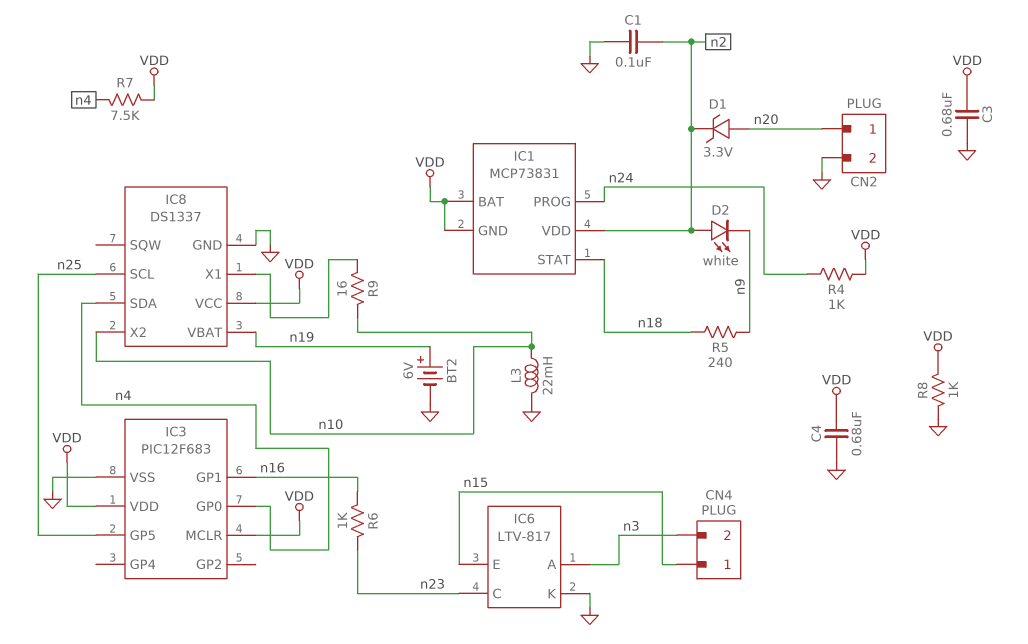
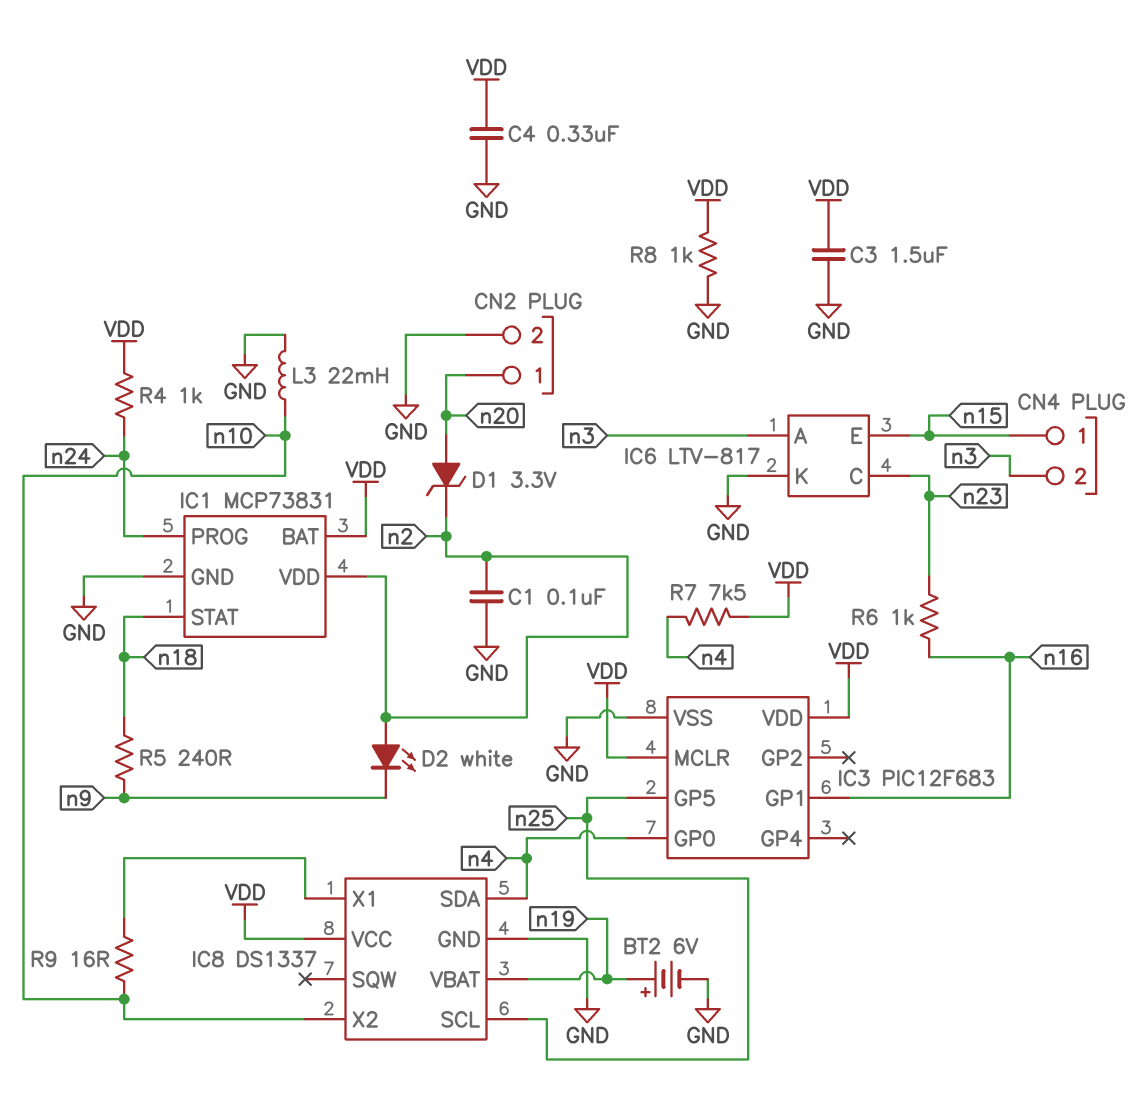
C3: 680nF (GND, VDD) -> 1.5uF (GND, VDD)
C4: 680nF (GND, VDD) -> 330nF (GND, VDD)
IC1 pin GND: VDD -> GND

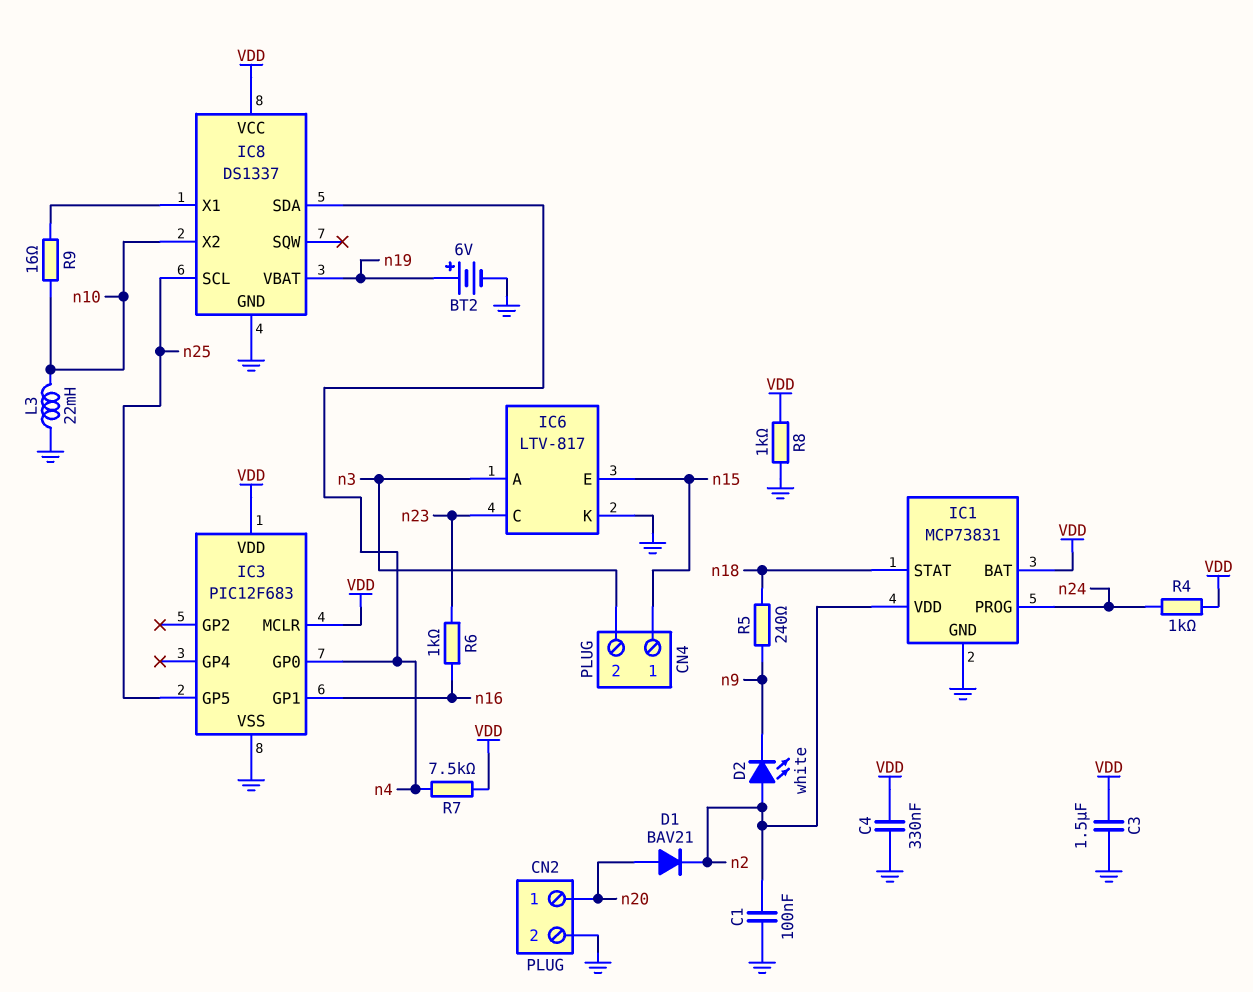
D1: zener 3.3V (A n20, K n2) -> diode BAV21 (A n20, K n2)

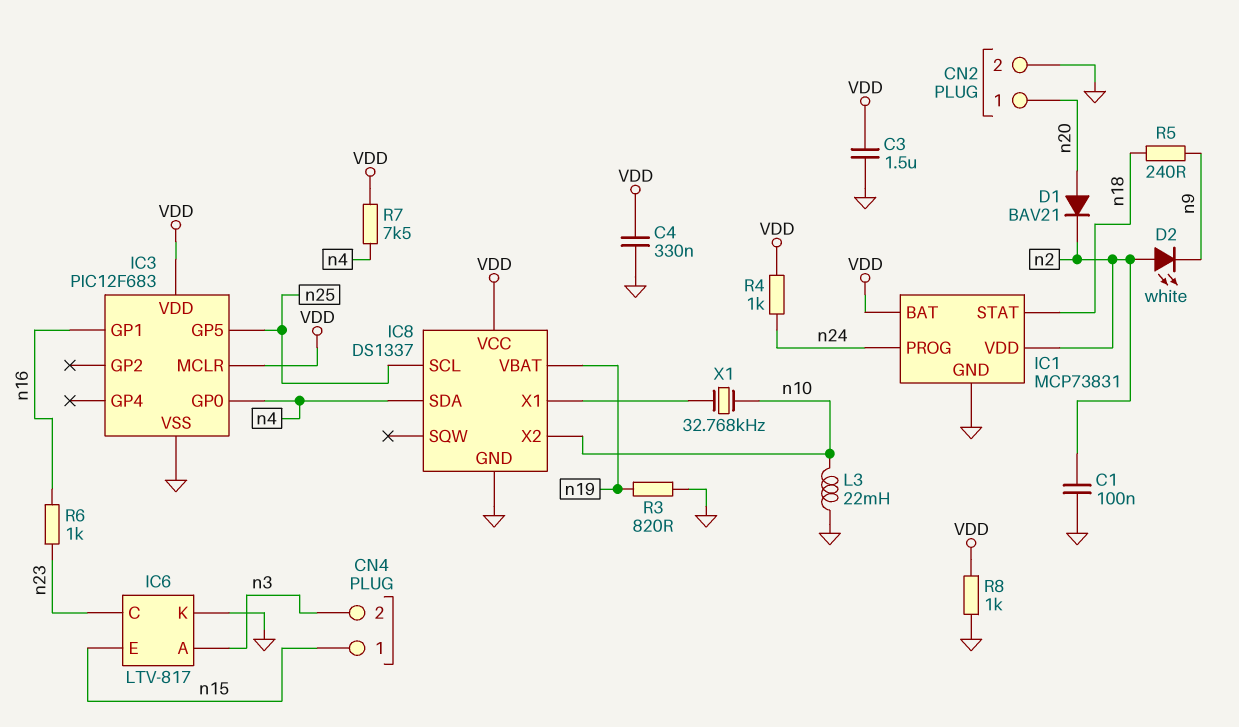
BT2: 6V (plus n19, minus GND) -> none
R3: none -> 820 (GND, n19)
R9: 16 (IC8/X1, n10) -> none
X1: none -> 32.768kHz (IC8/X1, n10)

